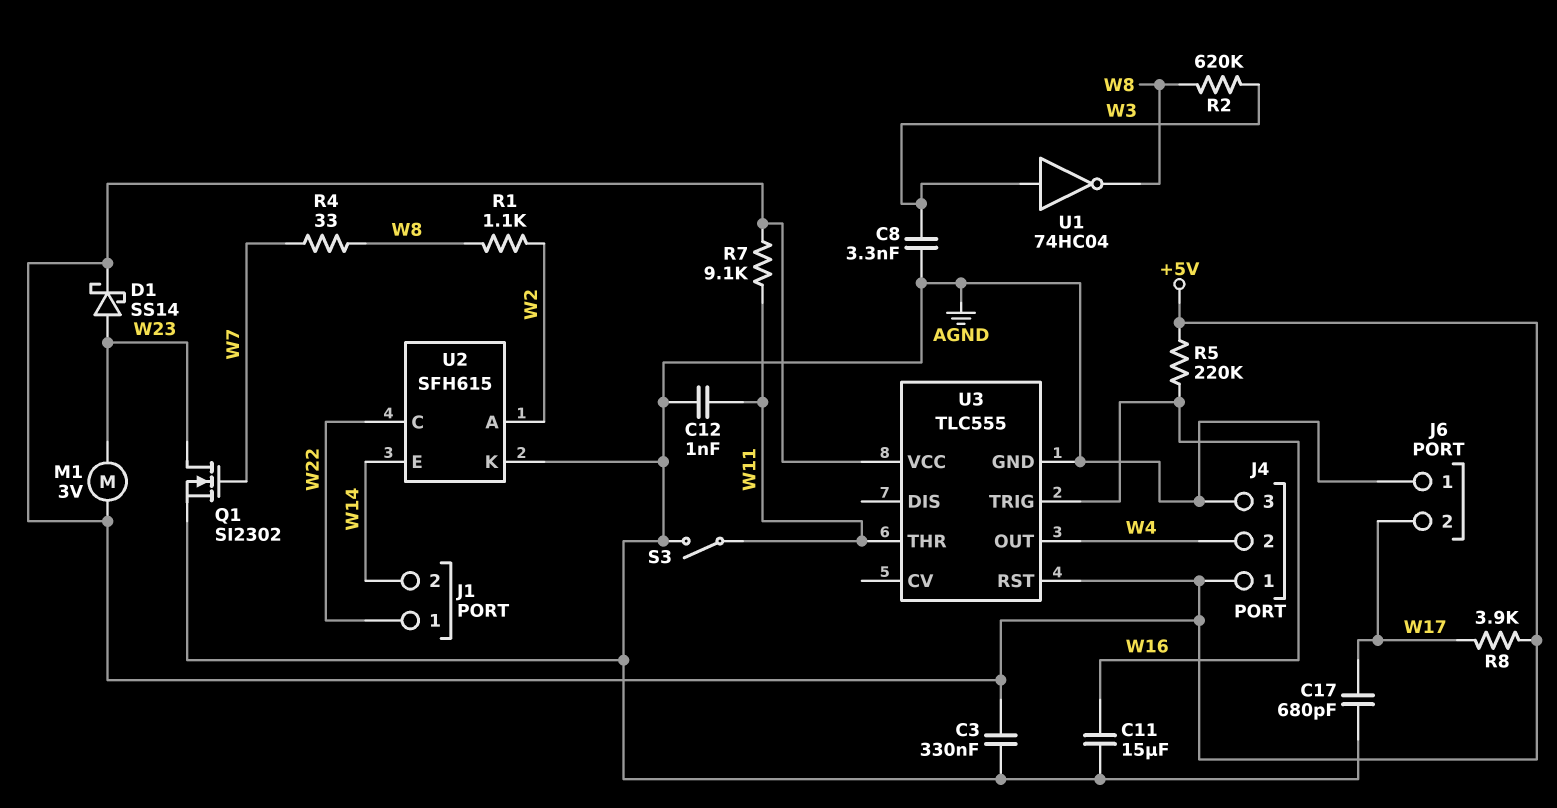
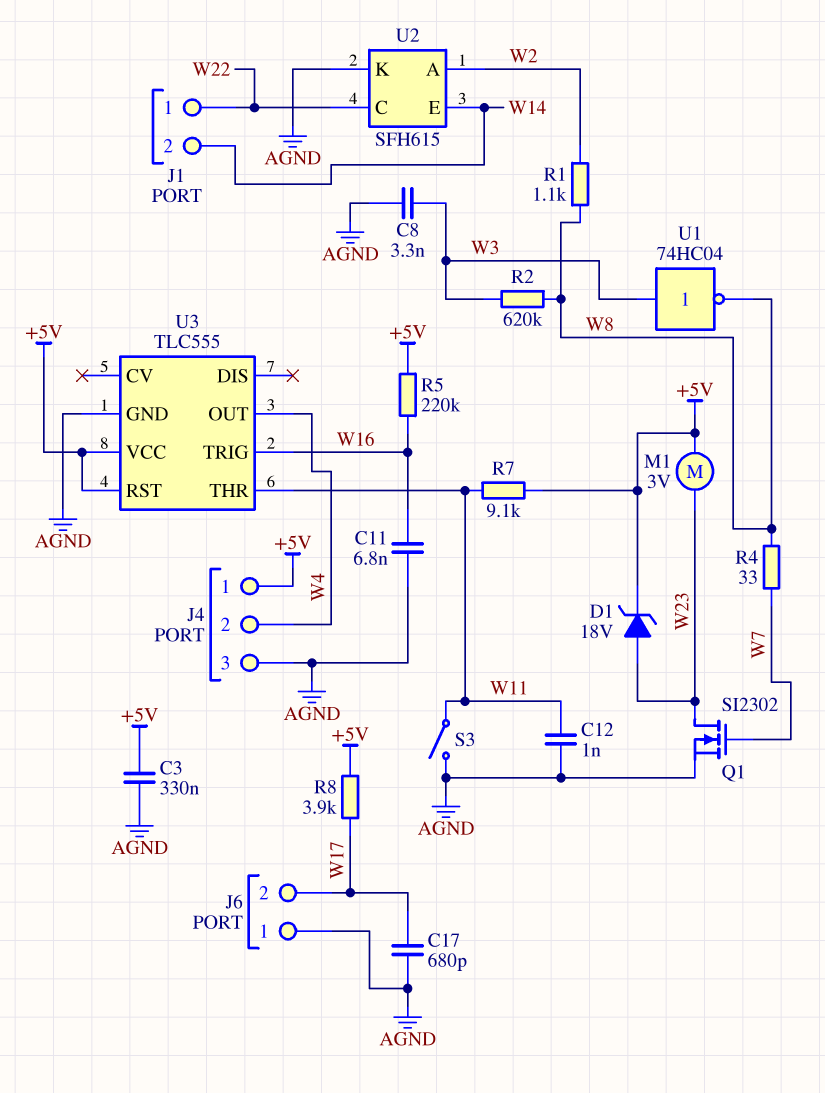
C11: 15uF (AGND, W16) -> 6.8nF (AGND, W16)
D1: schottky SS14 (A W23, K +5V) -> zener 18V (A W23, K +5V)

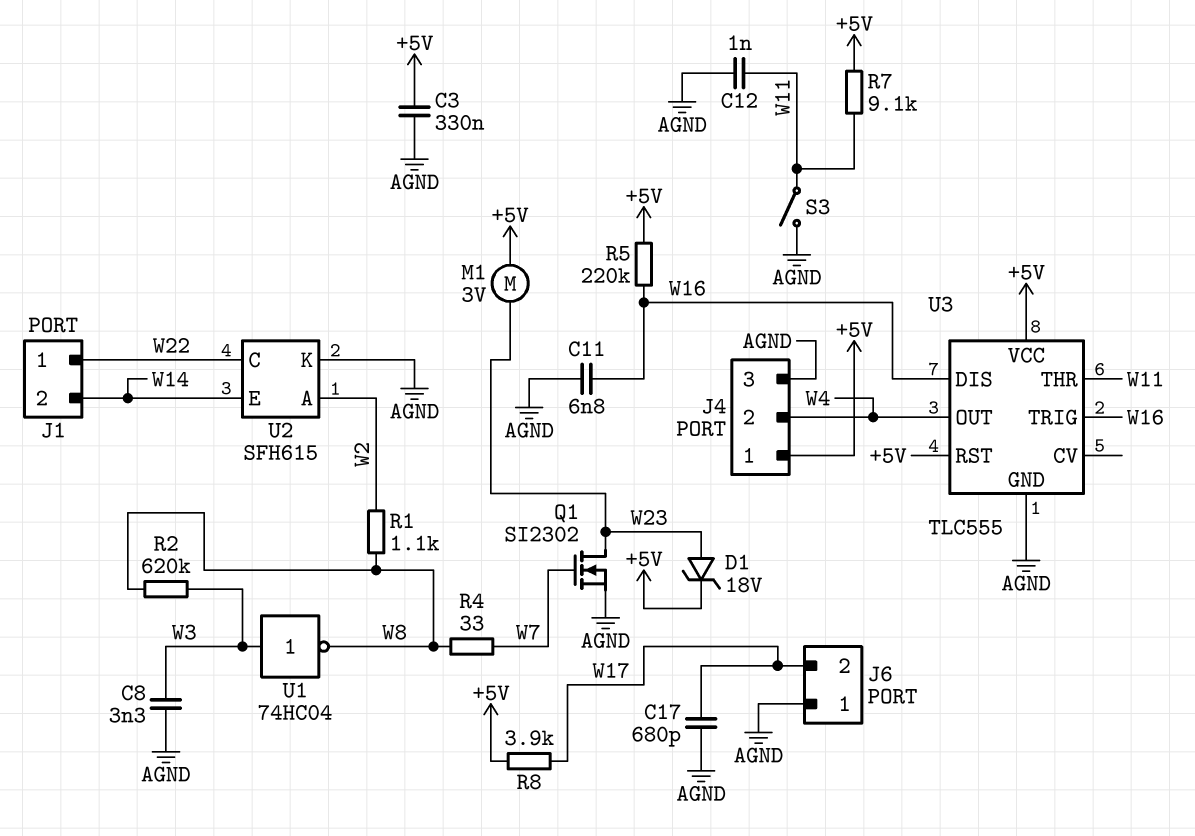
U3 pin DIS: none -> W16

